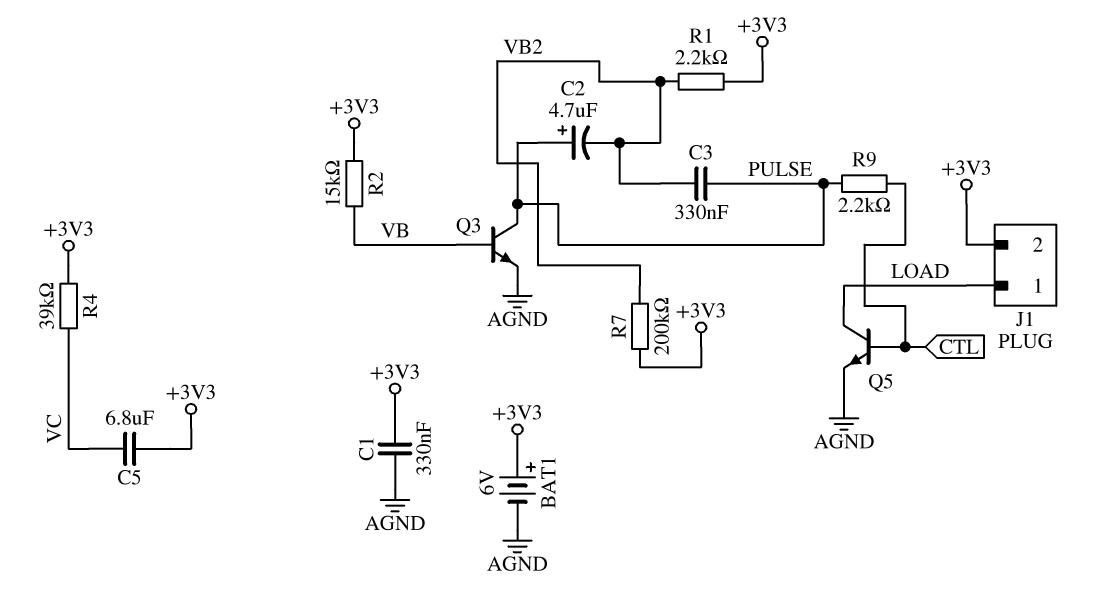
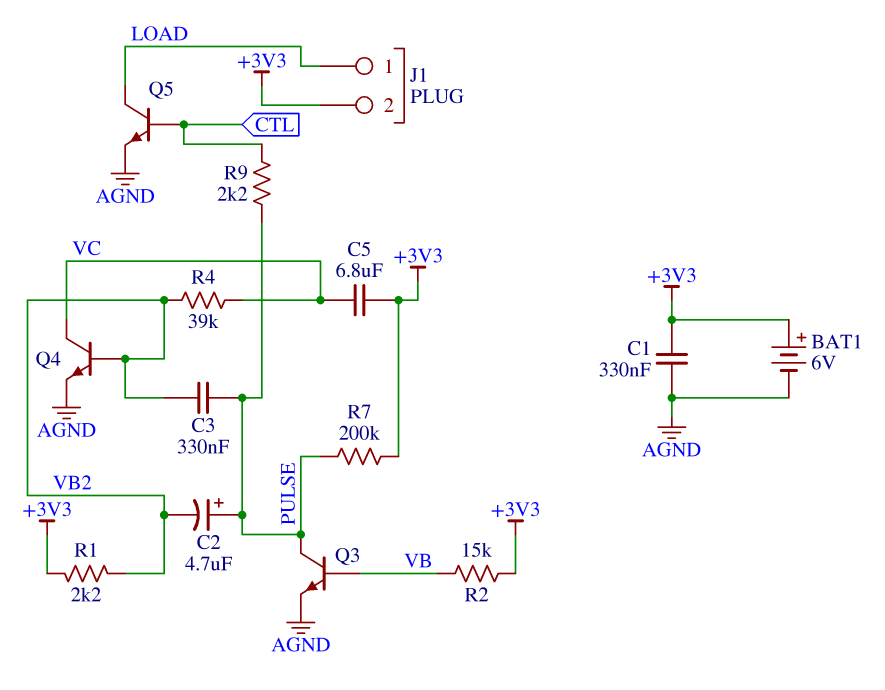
Q4: none -> NPN (B VB2, C VC, E AGND)
R4: 39k (+3V3, VC) -> 39k (VB2, VC)
R7: 200k (+3V3, VB2) -> 200k (+3V3, PULSE)

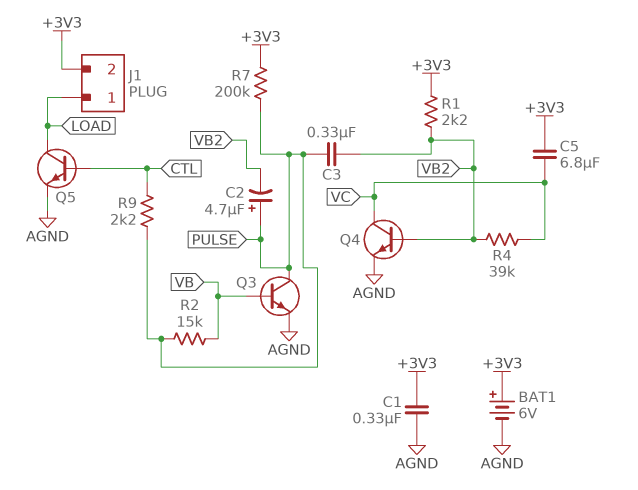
R2: 15k (+3V3, VB) -> 15k (PULSE, VB)

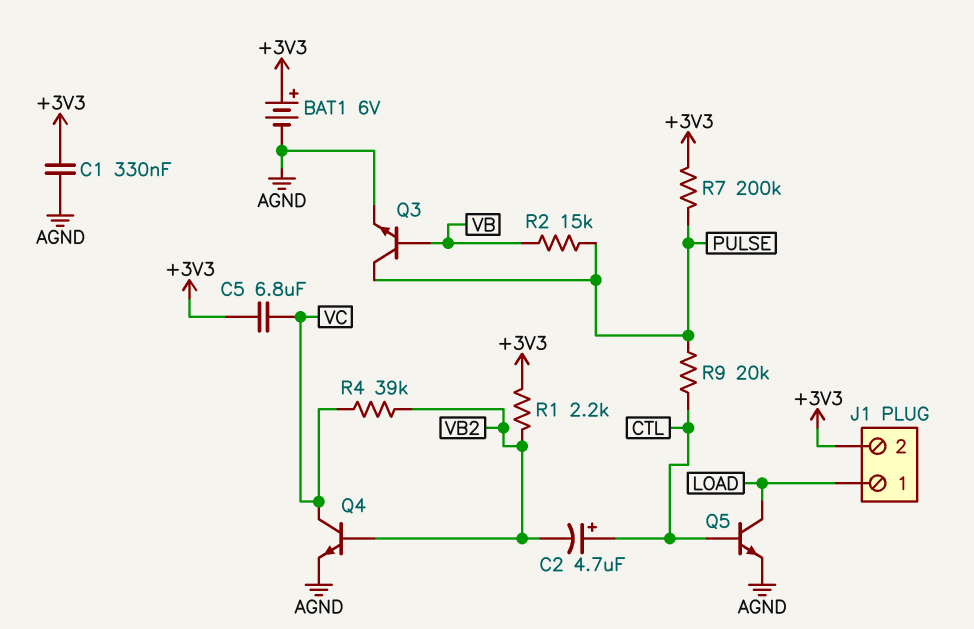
C2: 4.7uF (plus PULSE, minus VB2) -> 4.7uF (plus CTL, minus VB2)
C3: 330nF (PULSE, VB2) -> none
R9: 2.2k (CTL, PULSE) -> 20k (CTL, PULSE)

